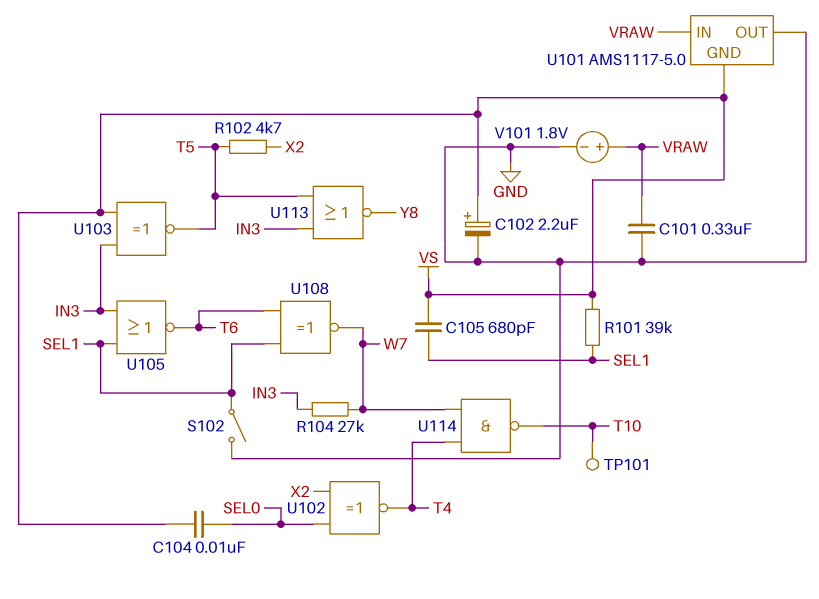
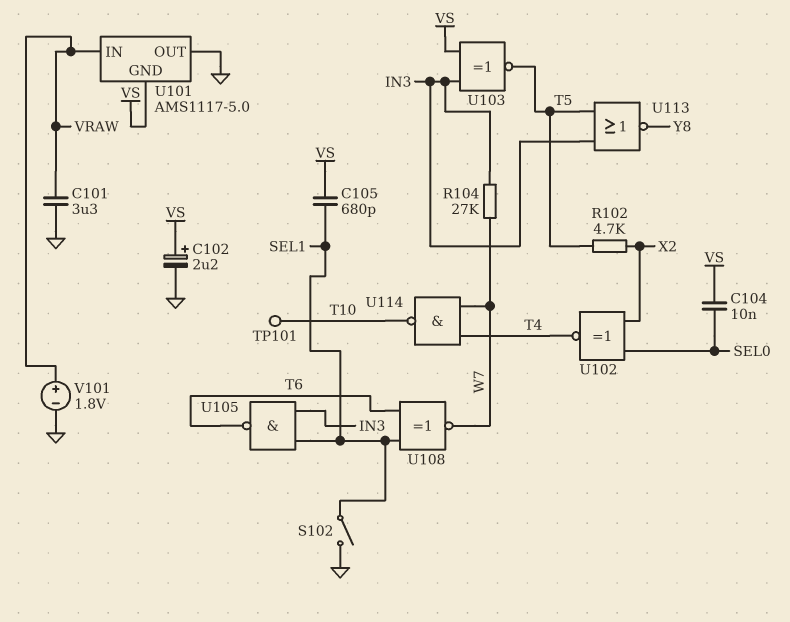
C101: 330nF (GND, VRAW) -> 3.3uF (GND, VRAW)
R101: 39k (SEL1, VS) -> none
U105: NOR (in IN3, in SEL1, out T6) -> NAND (in IN3, in SEL1, out T6)

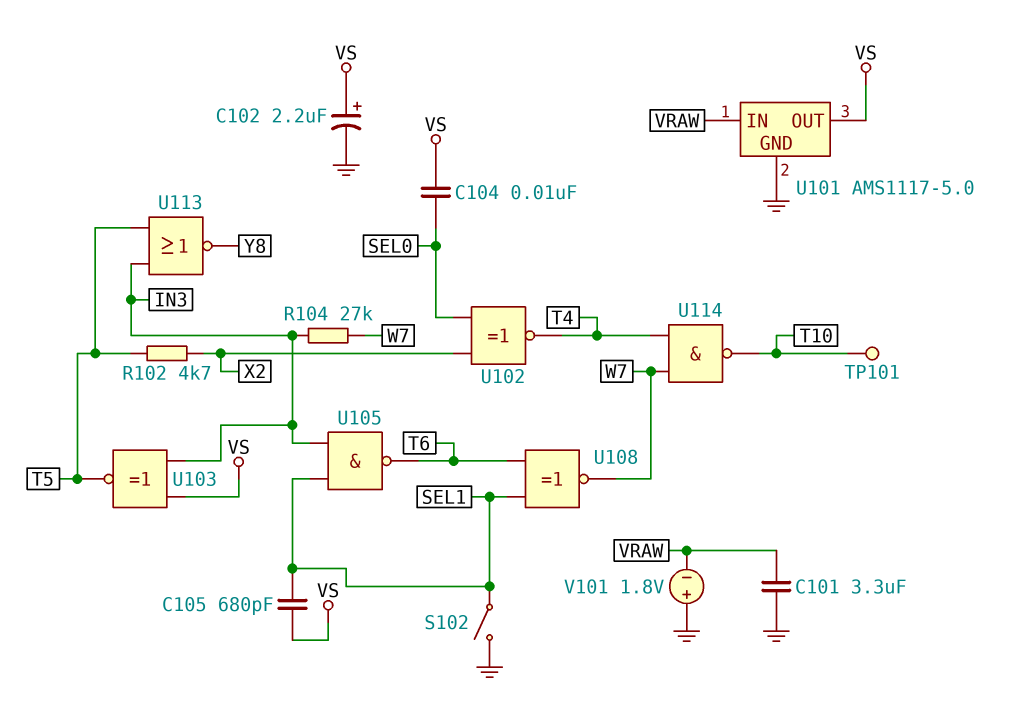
U101 pin GND: VS -> GND
U101 pin OUT: GND -> VS
V101: 1.8V (plus VRAW, minus GND) -> 1.8V (plus GND, minus VRAW)

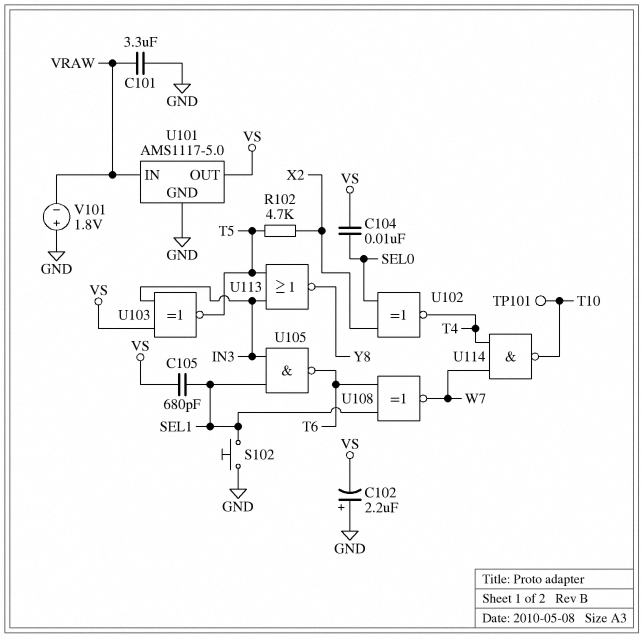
C102: 2.2uF (plus VS, minus GND) -> 2.2uF (plus GND, minus VS)
R104: 27k (IN3, W7) -> none
S102: switch (GND, SEL1) -> button (GND, SEL1)

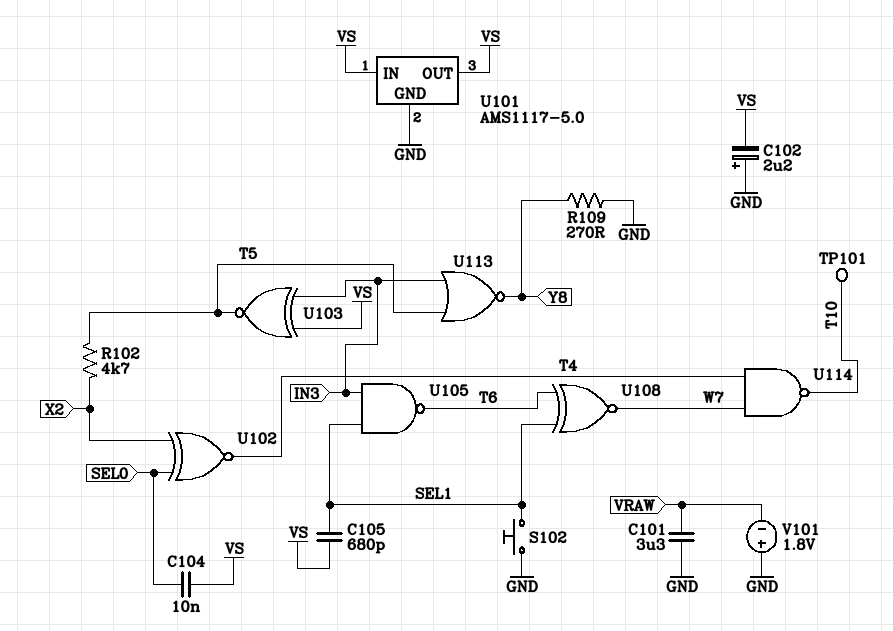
R109: none -> 270 (GND, Y8)
U101 pin IN: VRAW -> VS

